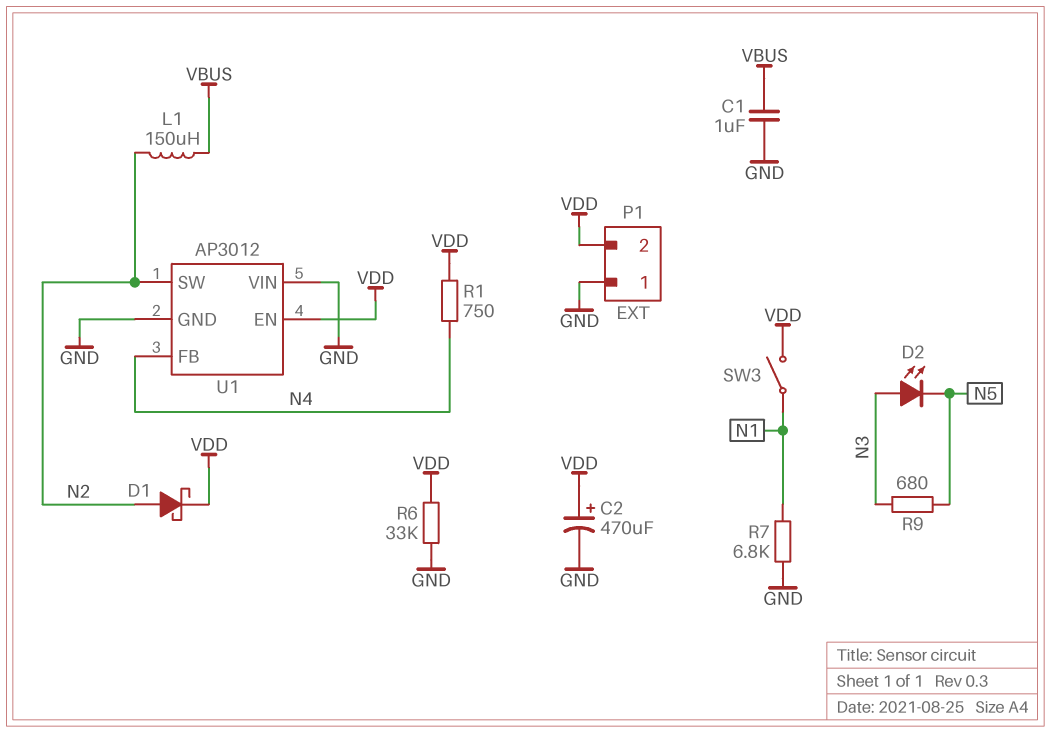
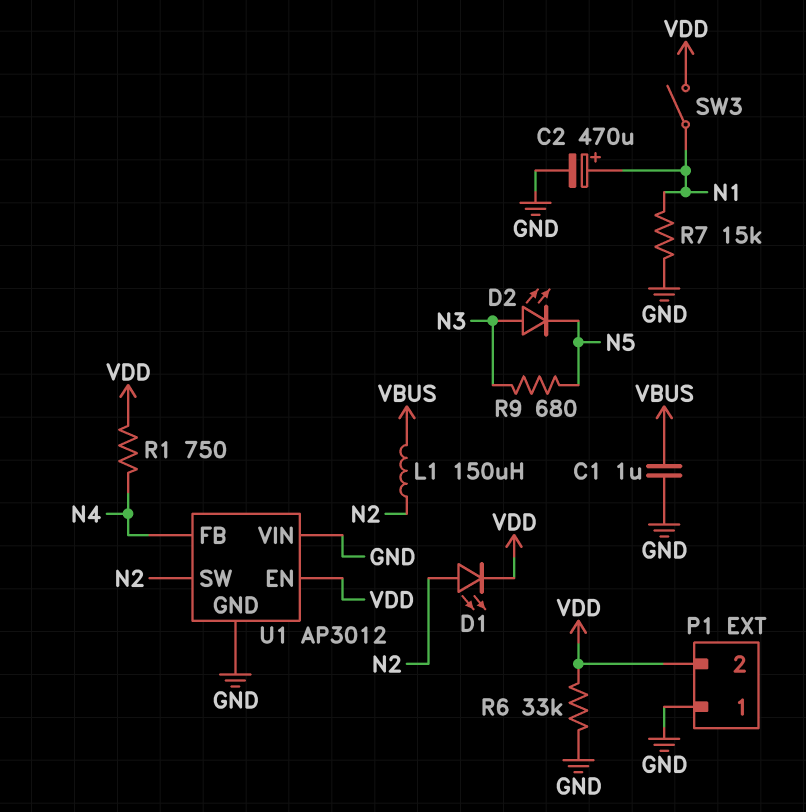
C2: 470uF (plus VDD, minus GND) -> 470uF (plus N1, minus GND)
D1: schottky (A N2, K VDD) -> LED (A N2, K VDD)
R7: 6.8k (GND, N1) -> 15k (GND, N1)

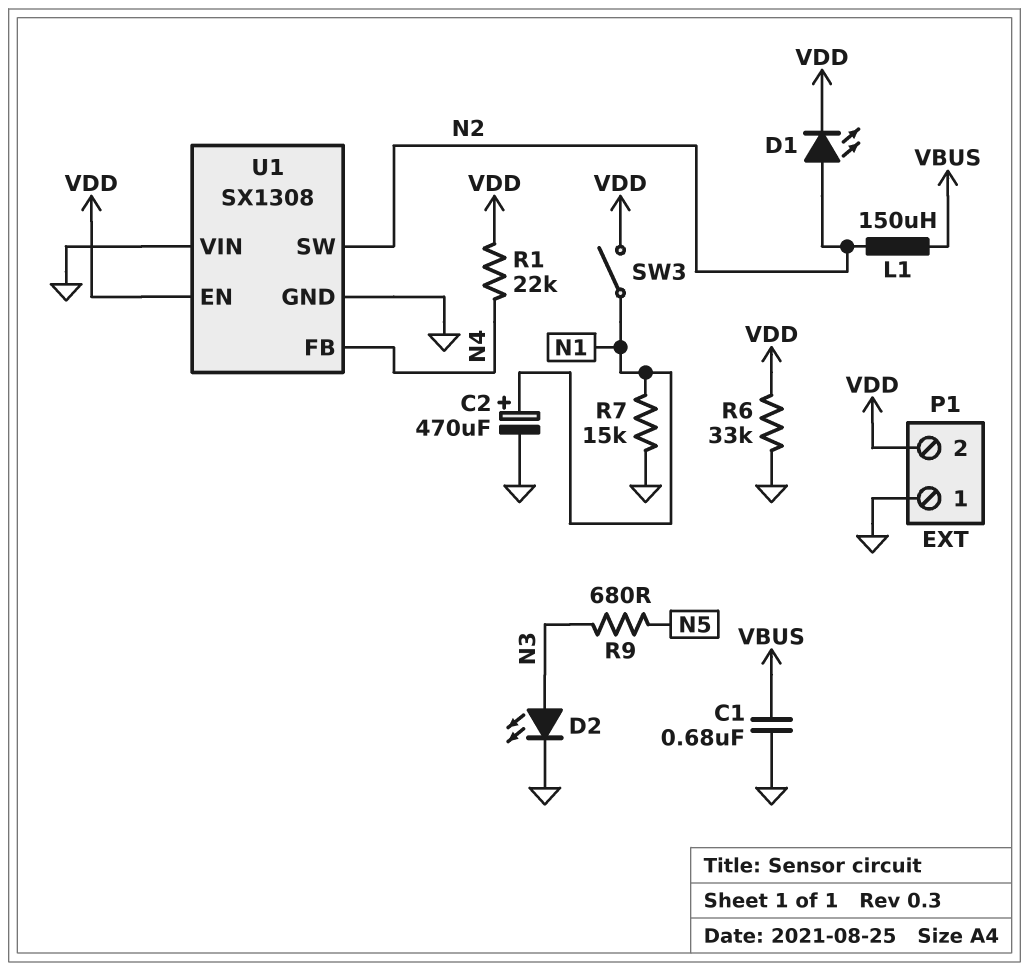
C1: 1uF (GND, VBUS) -> 680nF (GND, VBUS)
D2: LED (A N3, K N5) -> LED (A N3, K GND)
R1: 750 (N4, VDD) -> 22k (N4, VDD)
U1: AP3012 -> SX1308

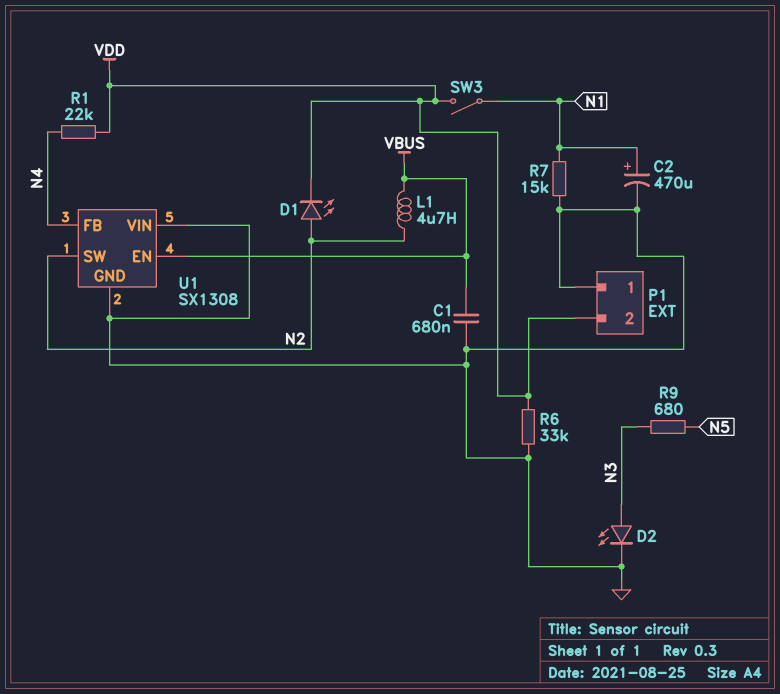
L1: 150uH (N2, VBUS) -> 4.7uH (N2, VBUS)
U1 pin EN: VDD -> VBUS

